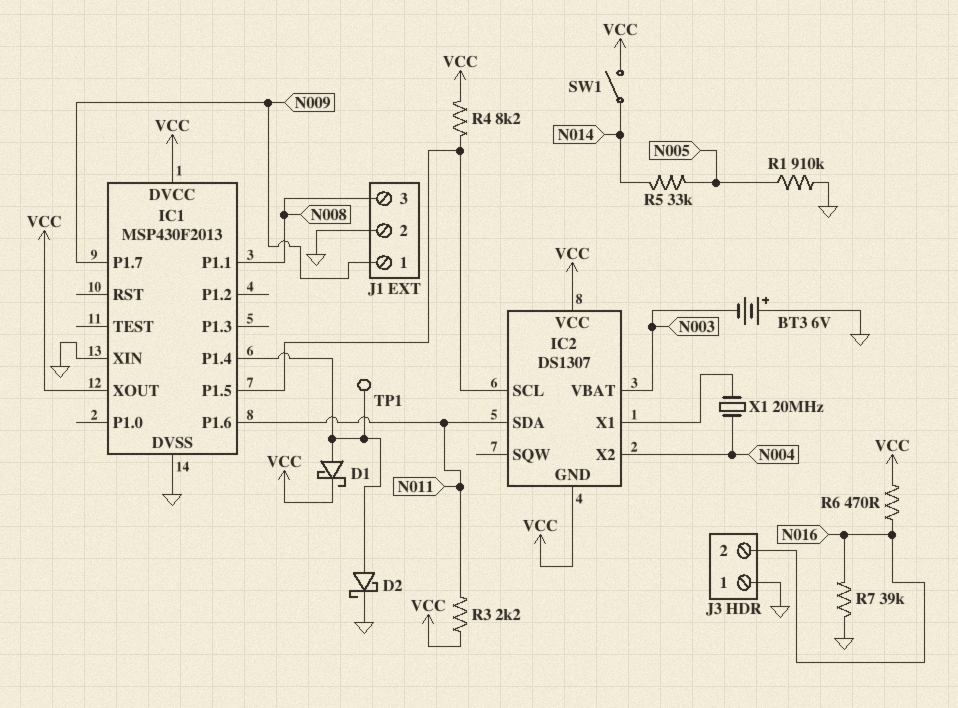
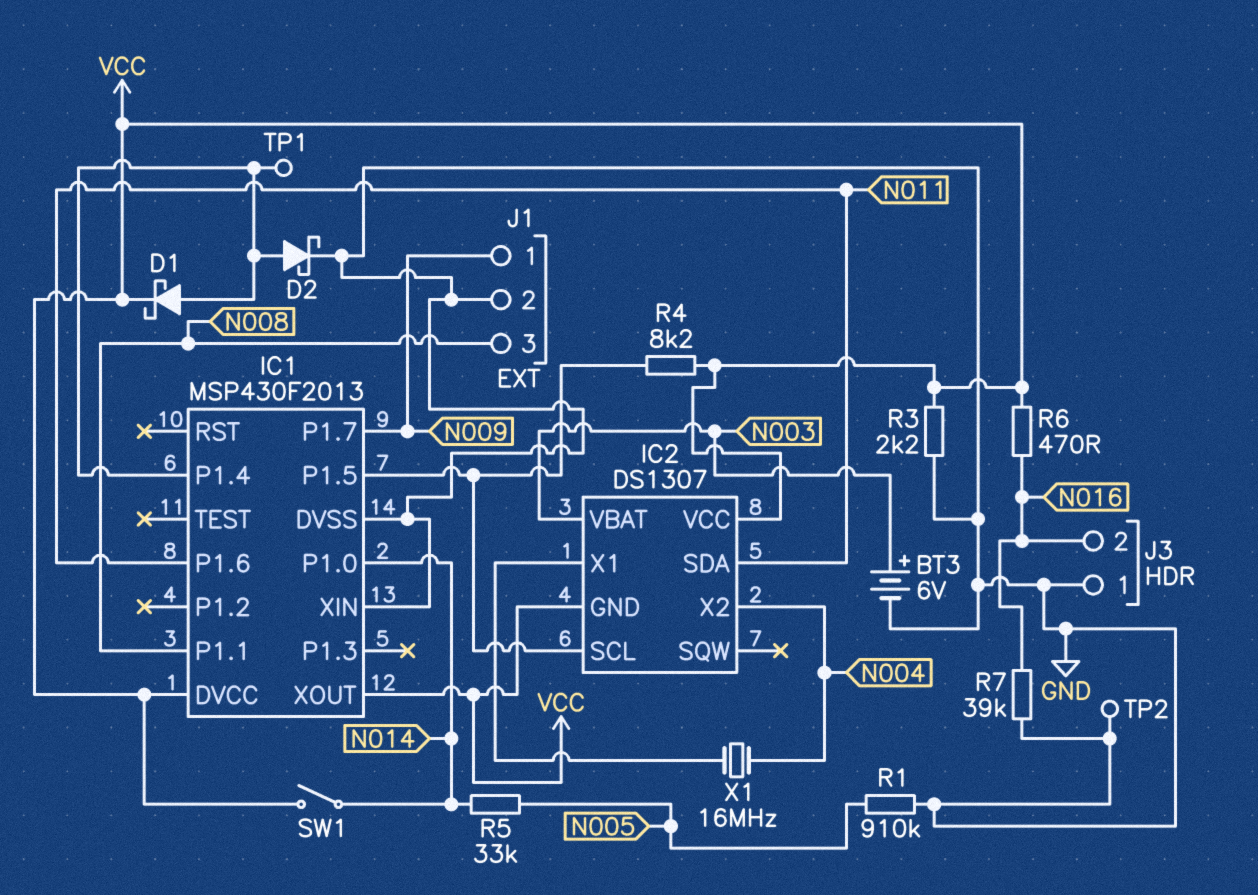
BT3: 6V (plus GND, minus N003) -> 6V (plus N003, minus GND)
IC1 pin P1.0: none -> N014
R3: 2.2k (N011, VCC) -> 2.2k (GND, VCC)
TP2: none -> test point (GND)
X1: 20MHz (IC2/X1, N004) -> 16MHz (IC2/X1, N004)

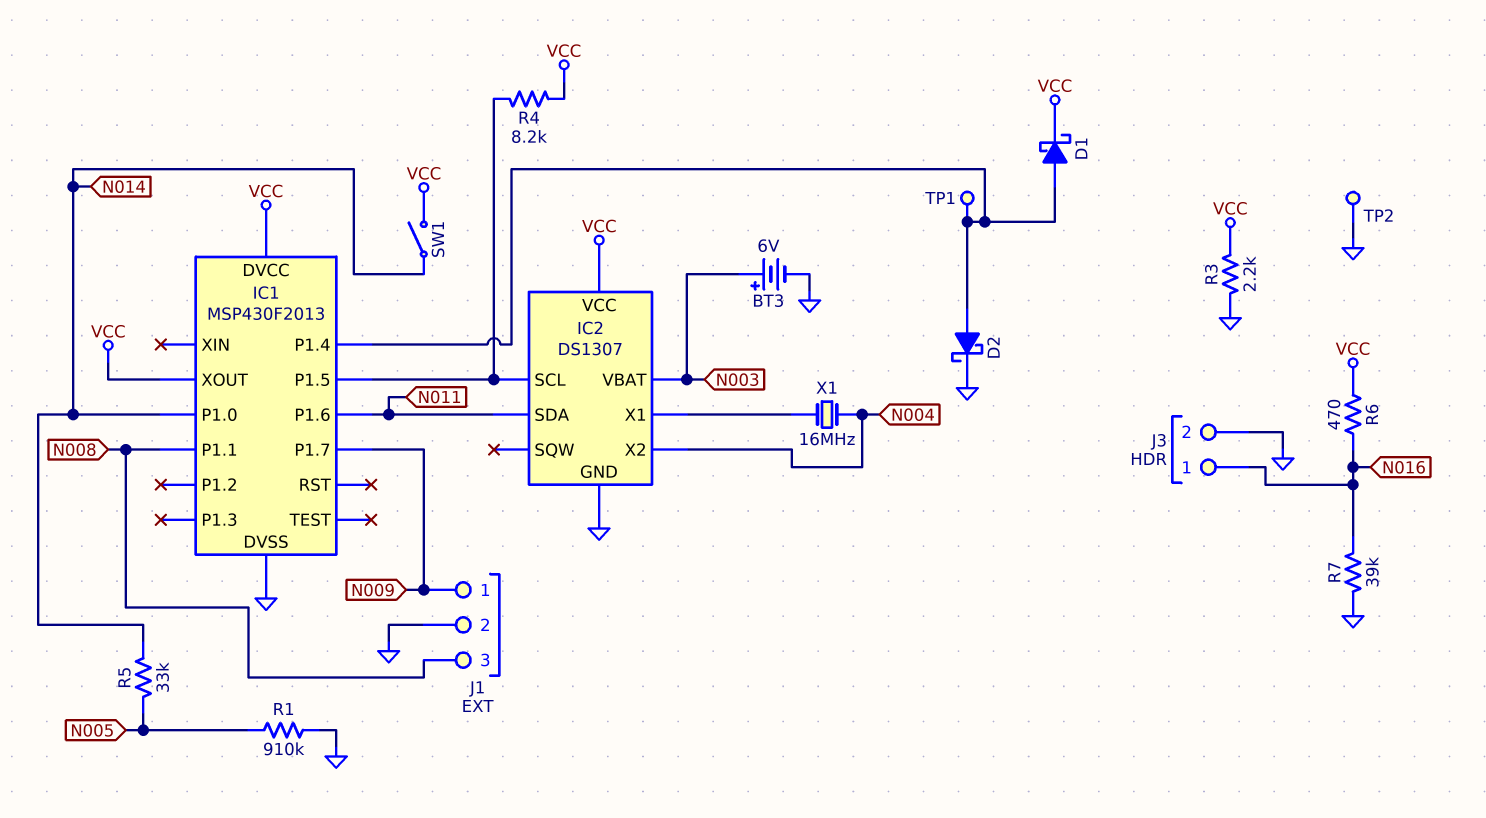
IC1 pin XIN: GND -> none
IC2 pin GND: VCC -> GND
J3 pin 1: GND -> N016
J3 pin 2: N016 -> GND

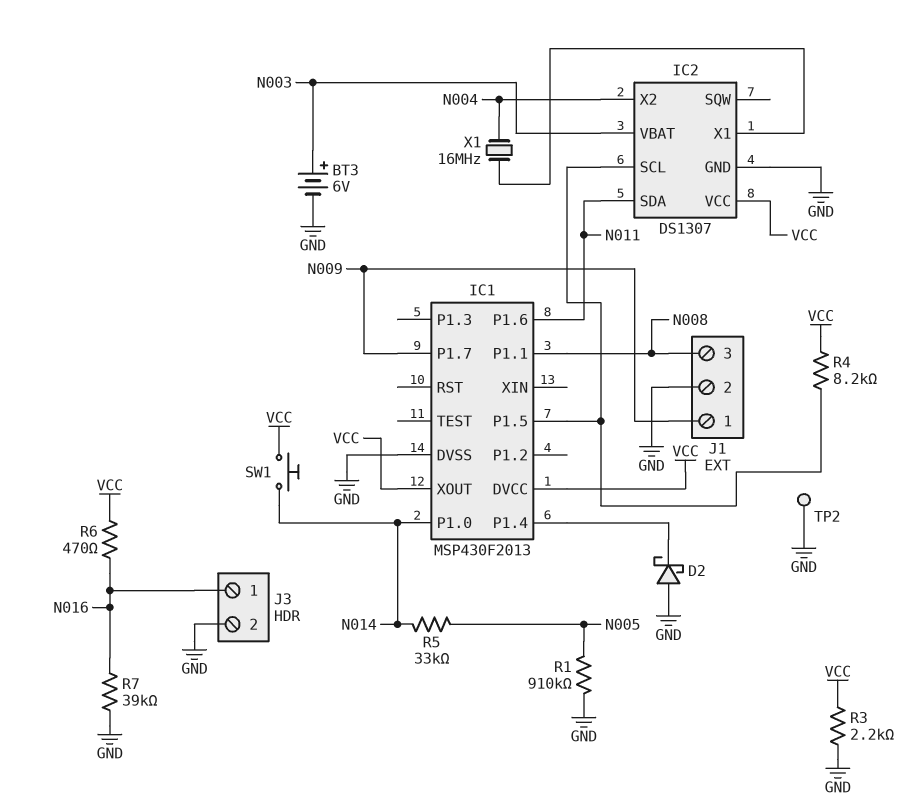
D1: schottky (A IC1/P1.4, K VCC) -> none
D2: schottky (A IC1/P1.4, K GND) -> schottky (A GND, K IC1/P1.4)
SW1: switch (N014, VCC) -> button (N014, VCC)
TP1: test point (IC1/P1.4) -> none

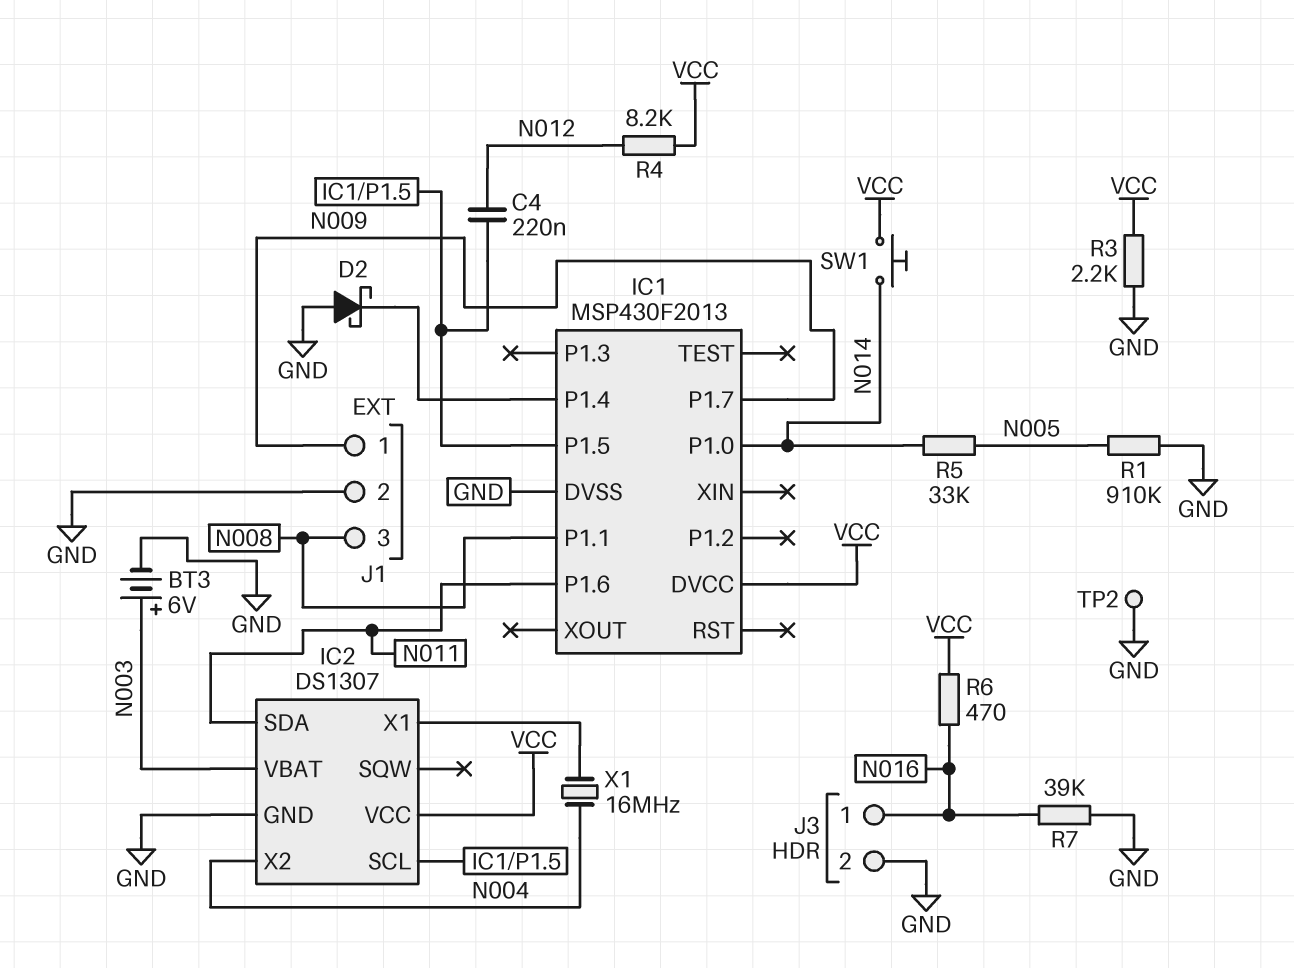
C4: none -> 220nF (IC1/P1.5, N012)
IC1 pin XOUT: VCC -> none
R4: 8.2k (IC1/P1.5, VCC) -> 8.2k (N012, VCC)

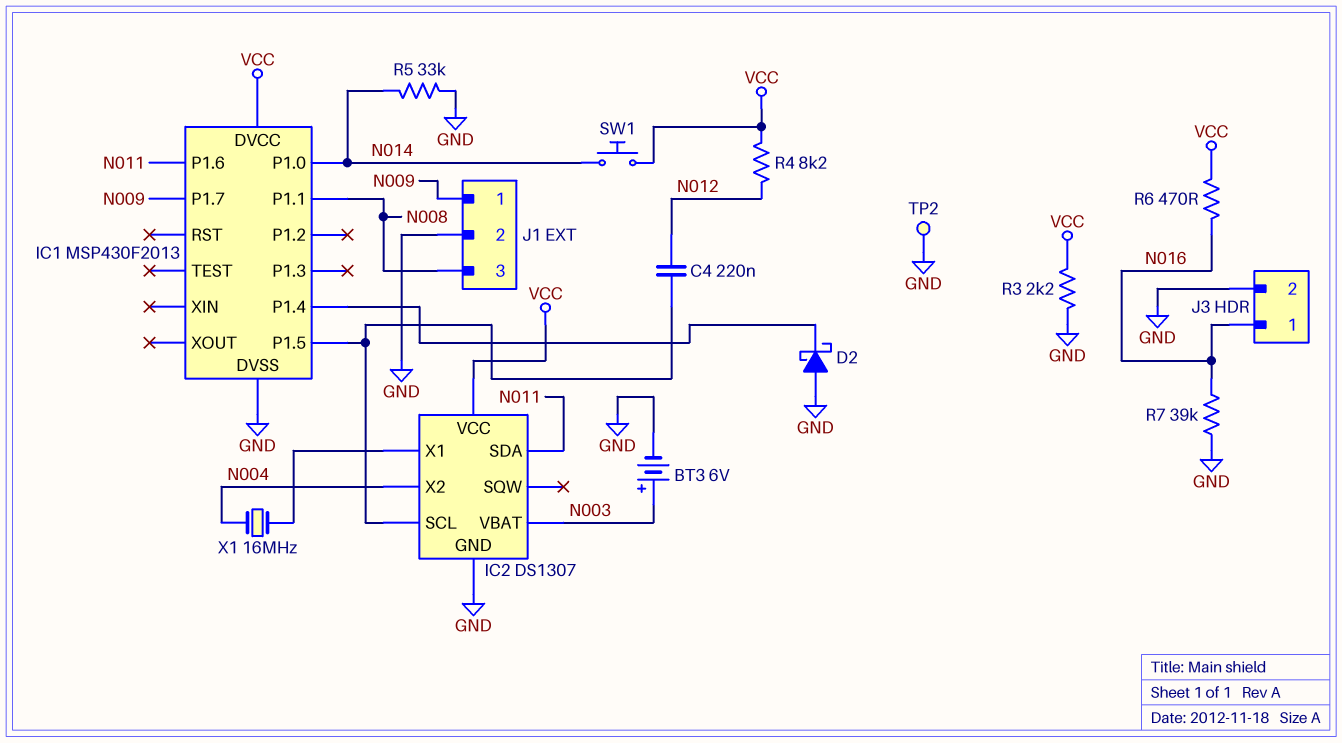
R1: 910k (GND, N005) -> none
R5: 33k (N005, N014) -> 33k (GND, N014)

